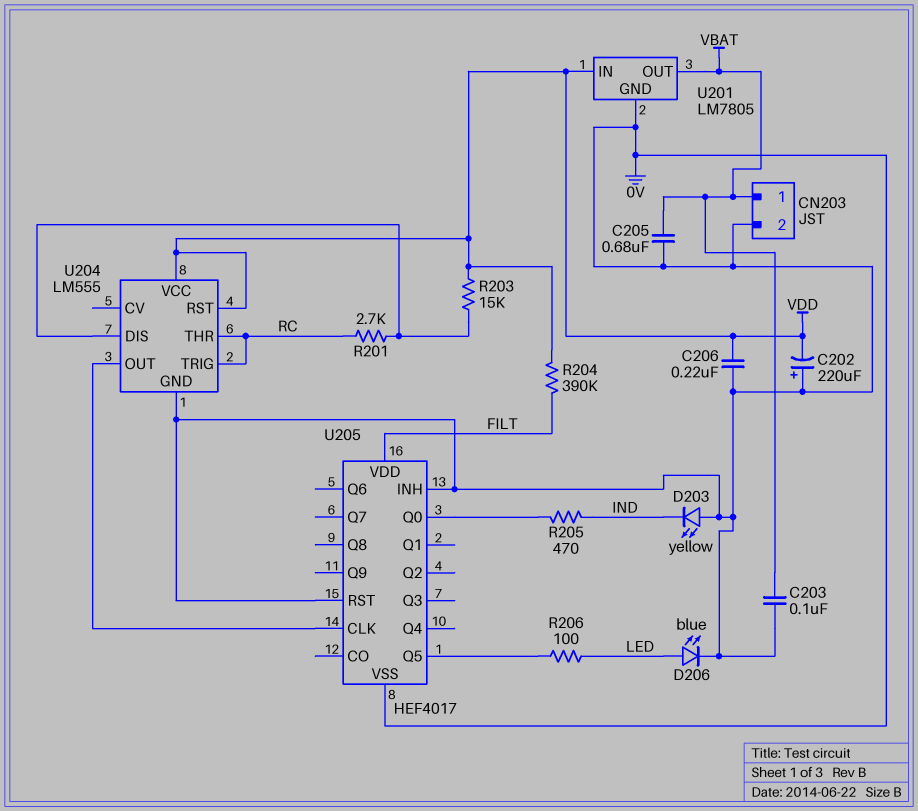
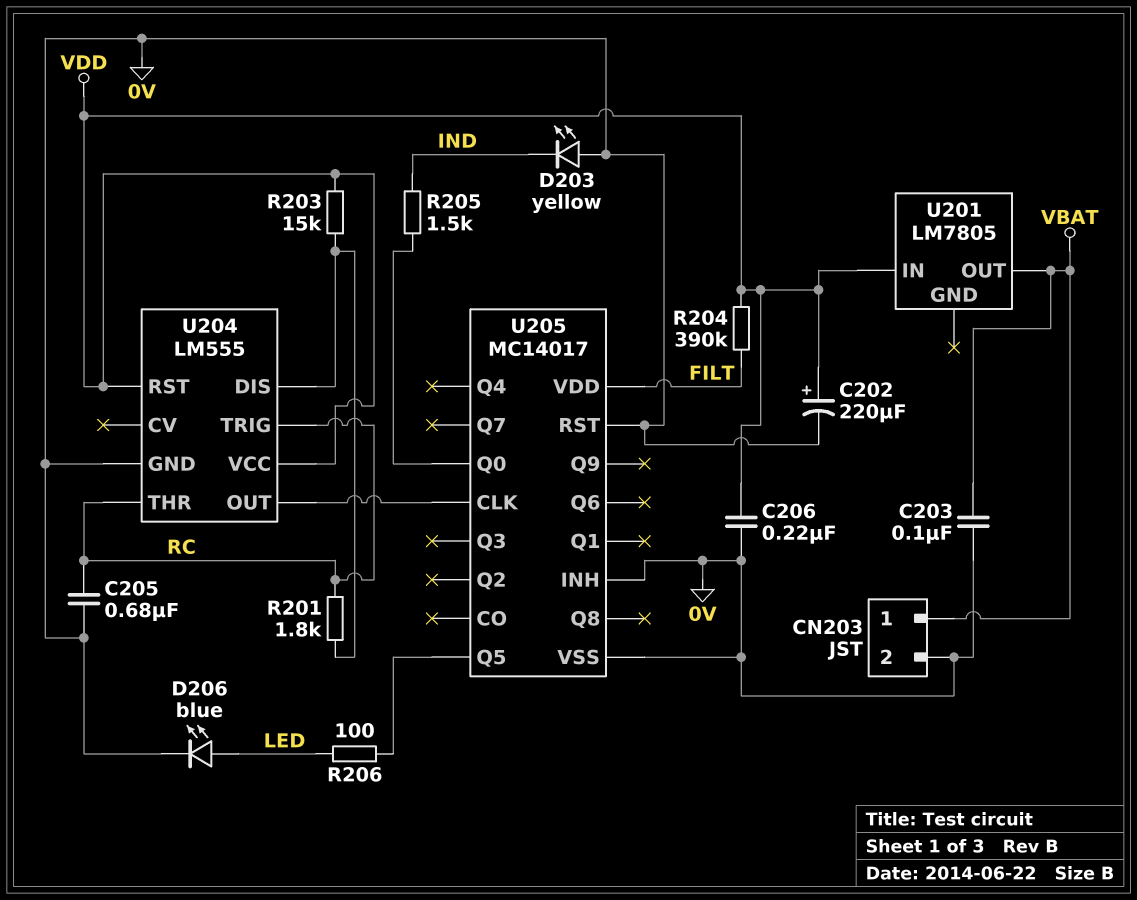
C202: 220uF (plus 0V, minus VDD) -> 220uF (plus VDD, minus 0V)
C205: 680nF (0V, VBAT) -> 680nF (0V, RC)
R201: 2.7k (RC, U204/DIS) -> 1.8k (RC, U204/DIS)
R205: 470 (IND, U205/Q0) -> 1.5k (IND, U205/Q0)
U201 pin GND: 0V -> none
U205: HEF4017 -> MC14017

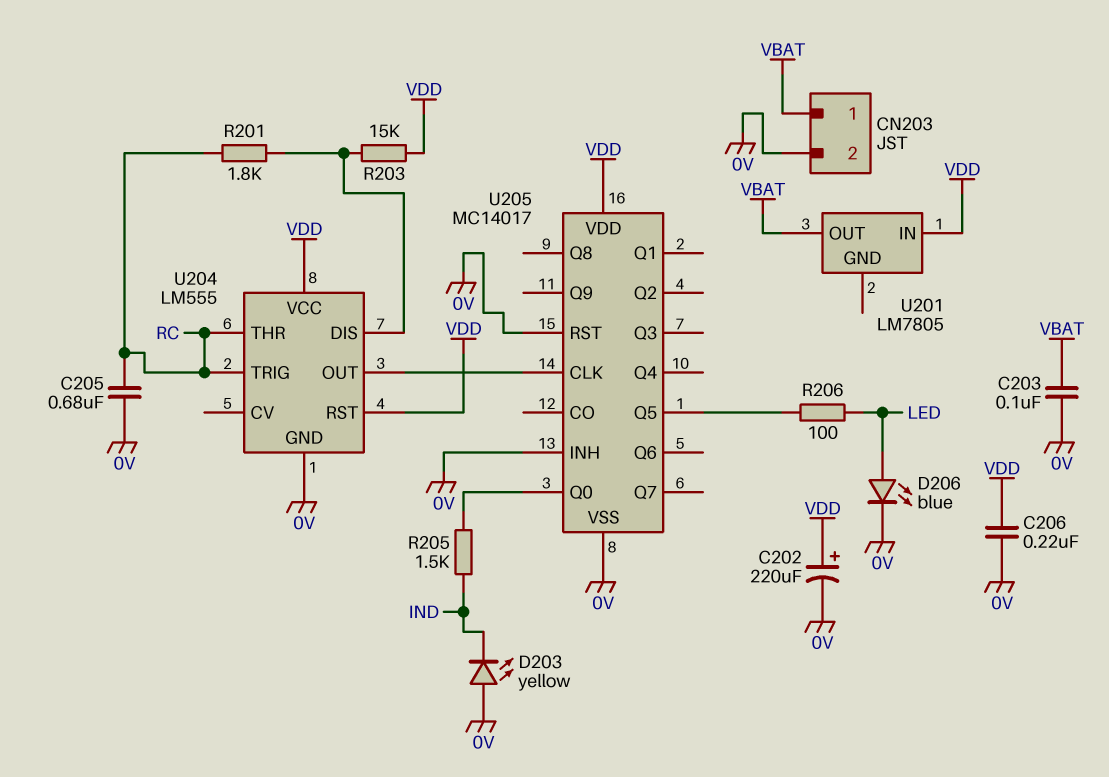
R204: 390k (FILT, VDD) -> none
U205 pin VDD: FILT -> VDD

